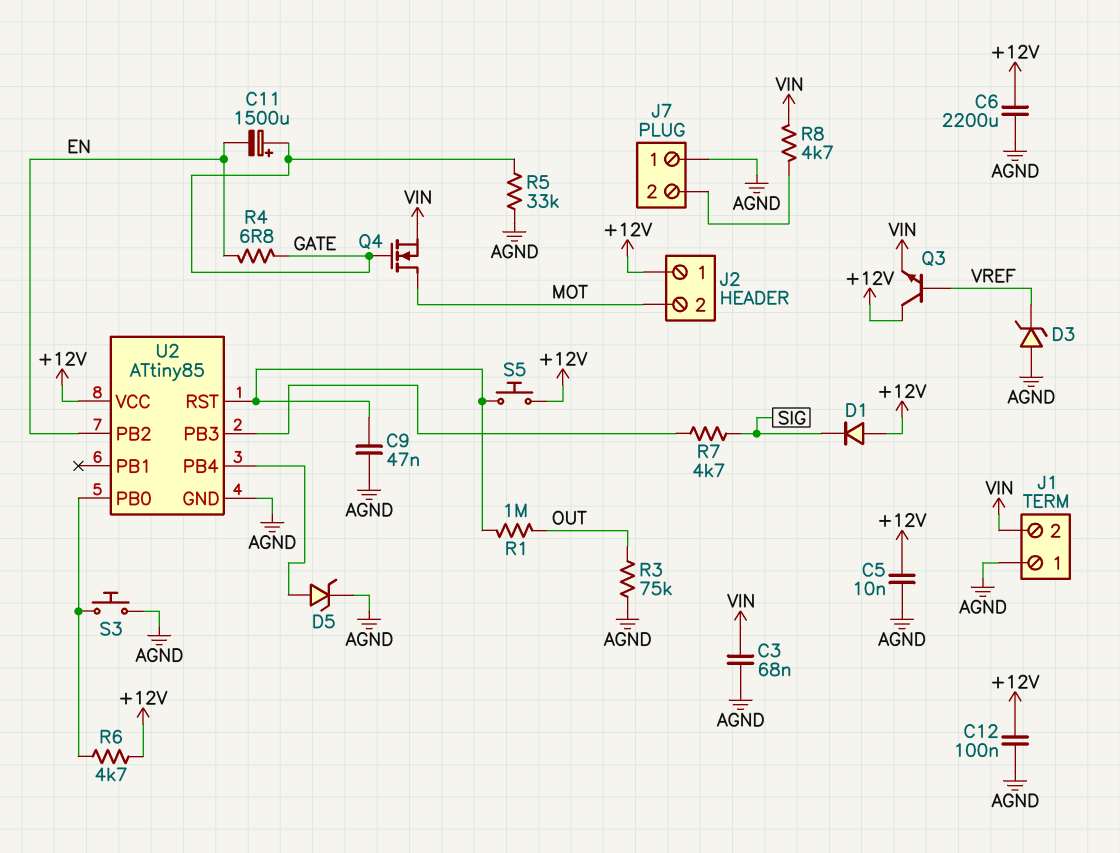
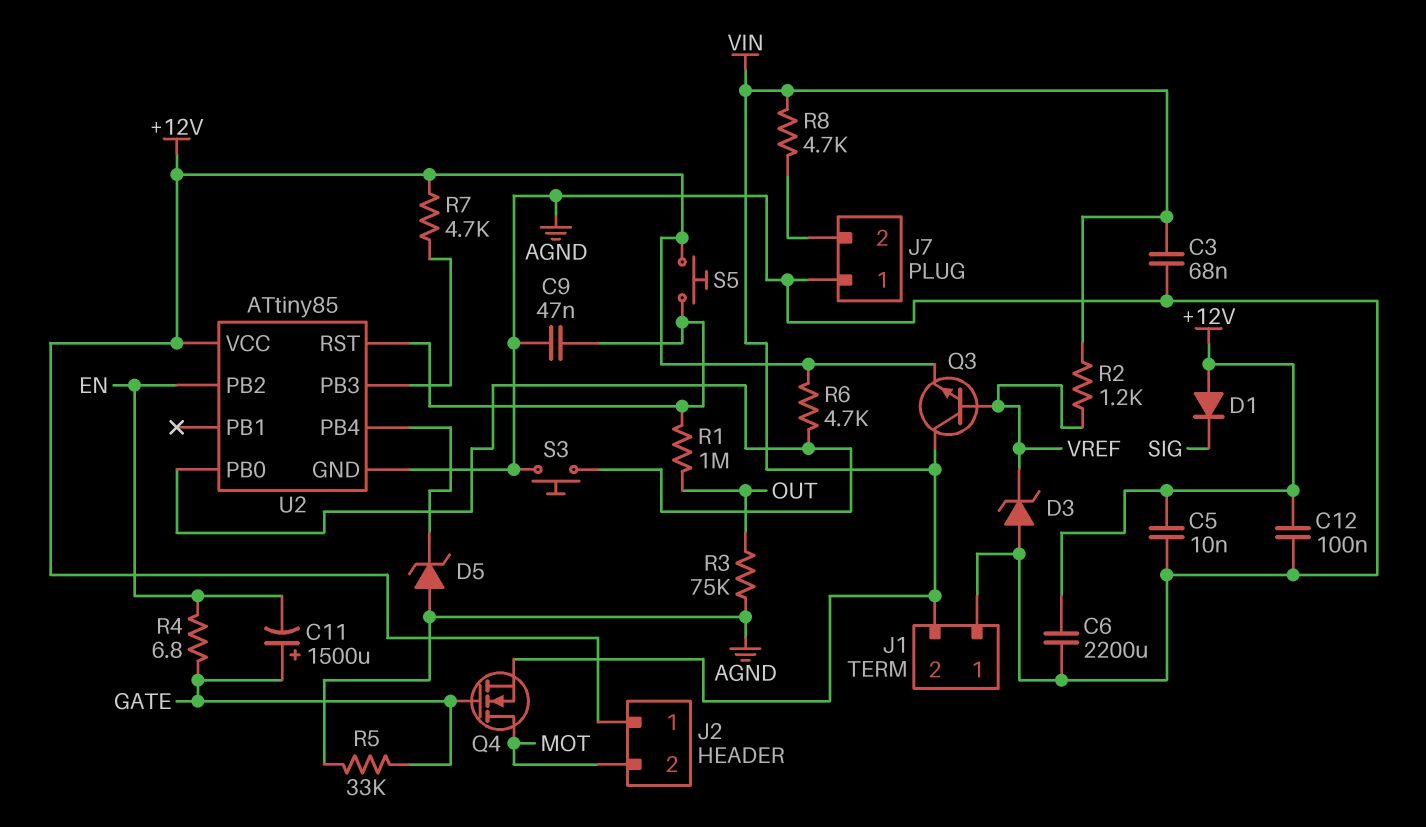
D5: zener (A U2/PB4, K AGND) -> zener (A AGND, K U2/PB4)
Q3: NPN (B VREF, C +12V, E VIN) -> NPN (B VREF, C VIN, E +12V)
R2: none -> 1.2k (VIN, VREF)
R7: 4.7k (SIG, U2/PB3) -> 4.7k (+12V, U2/PB3)

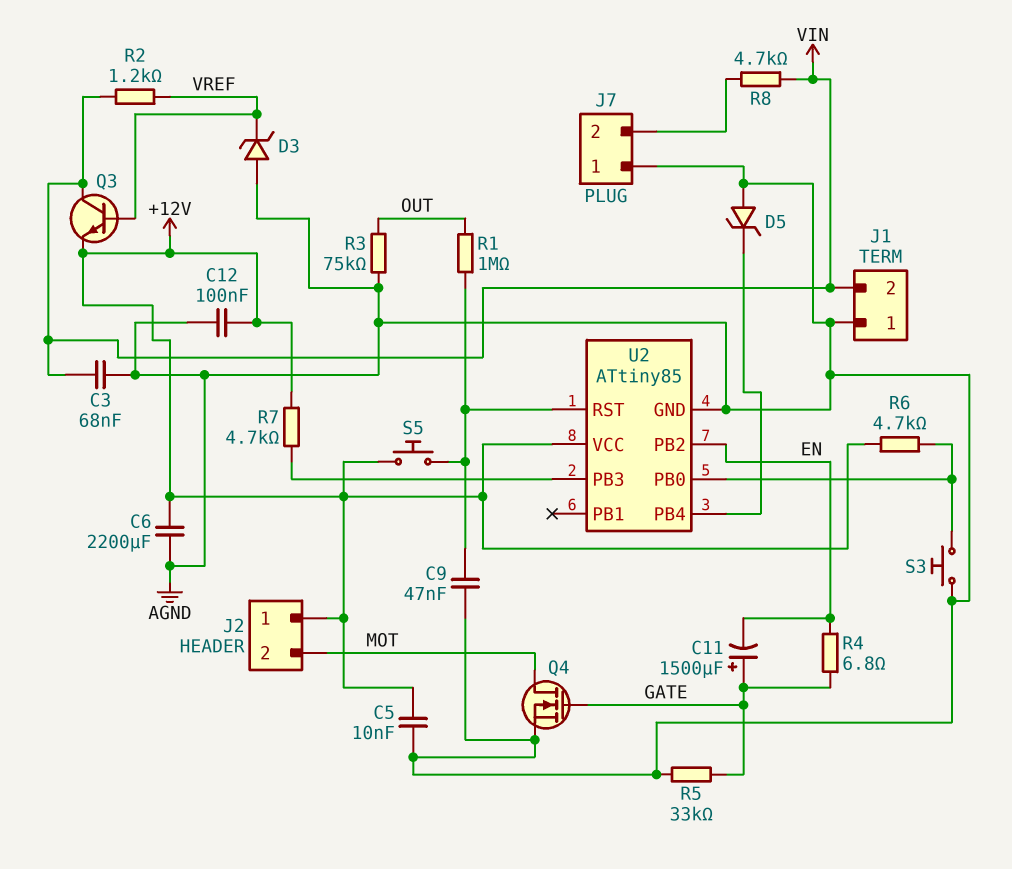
D1: diode (A +12V, K SIG) -> none
Q4: NMOS (G GATE, D MOT, S VIN) -> NMOS (G GATE, D MOT, S AGND)

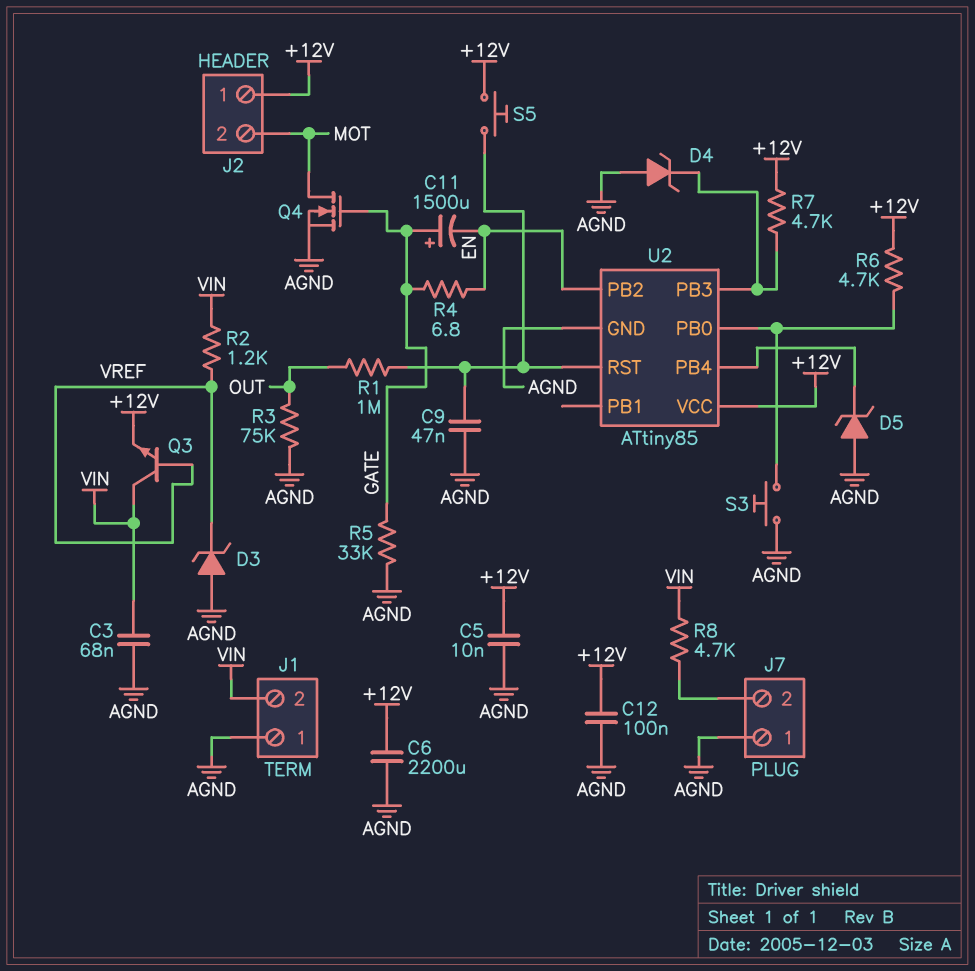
D4: none -> zener (A AGND, K U2/PB3)

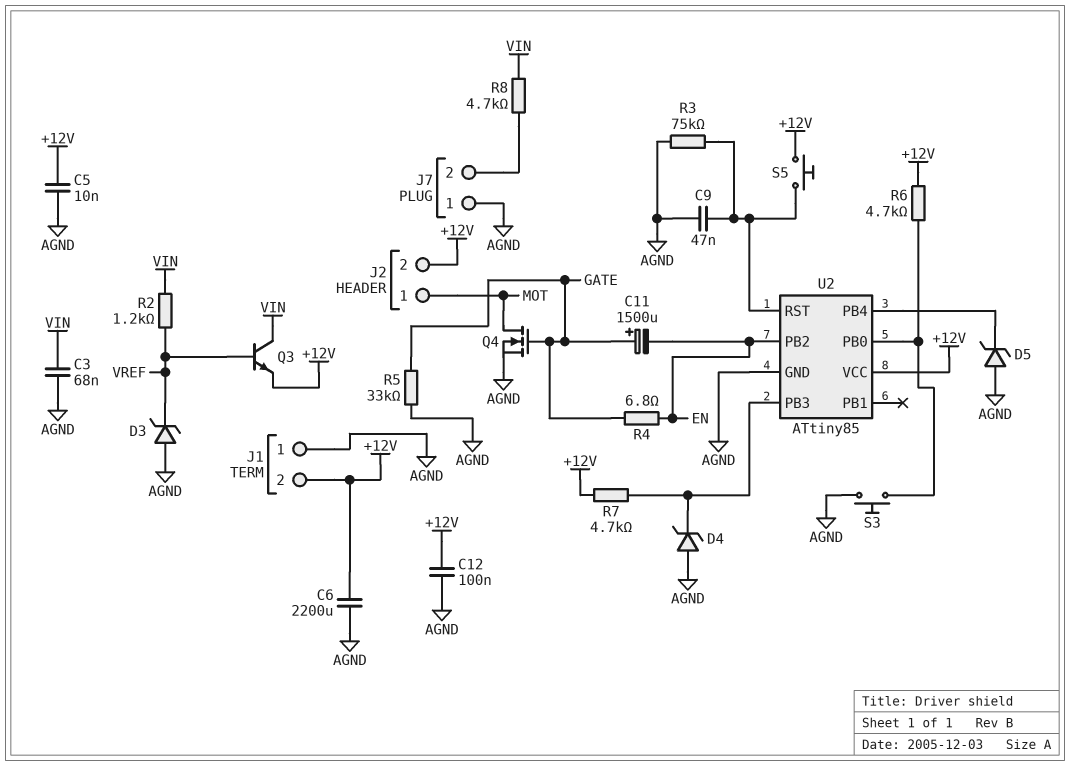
J1 pin 2: VIN -> +12V
J2 pin 1: +12V -> MOT
J2 pin 2: MOT -> +12V
R1: 1M (OUT, U2/RST) -> none
R3: 75k (AGND, OUT) -> 75k (AGND, U2/RST)

